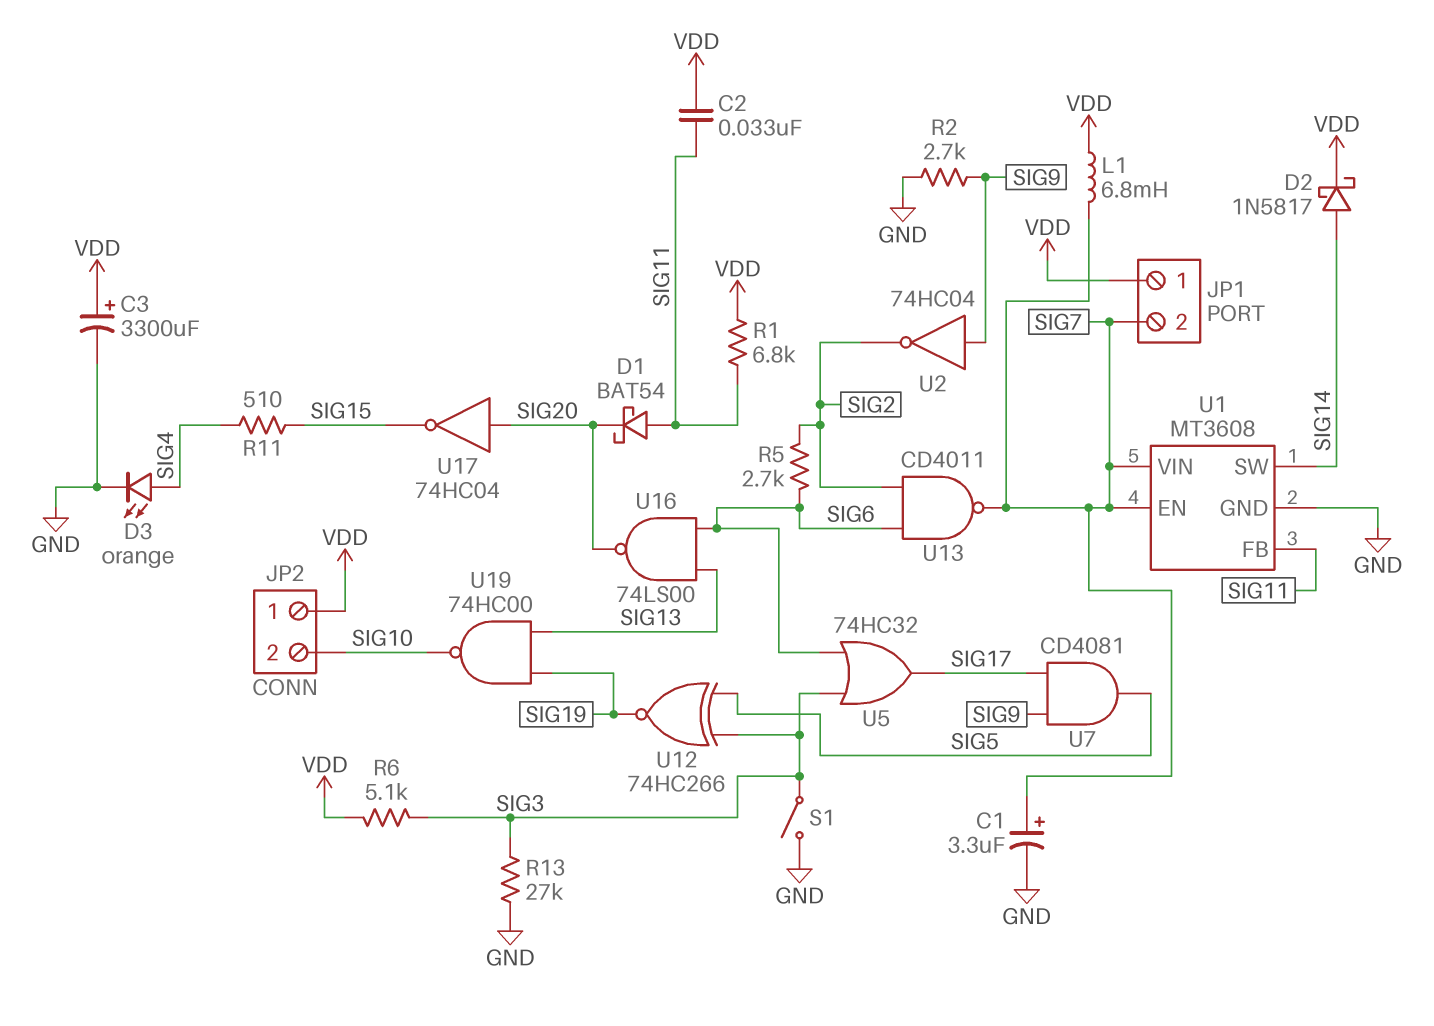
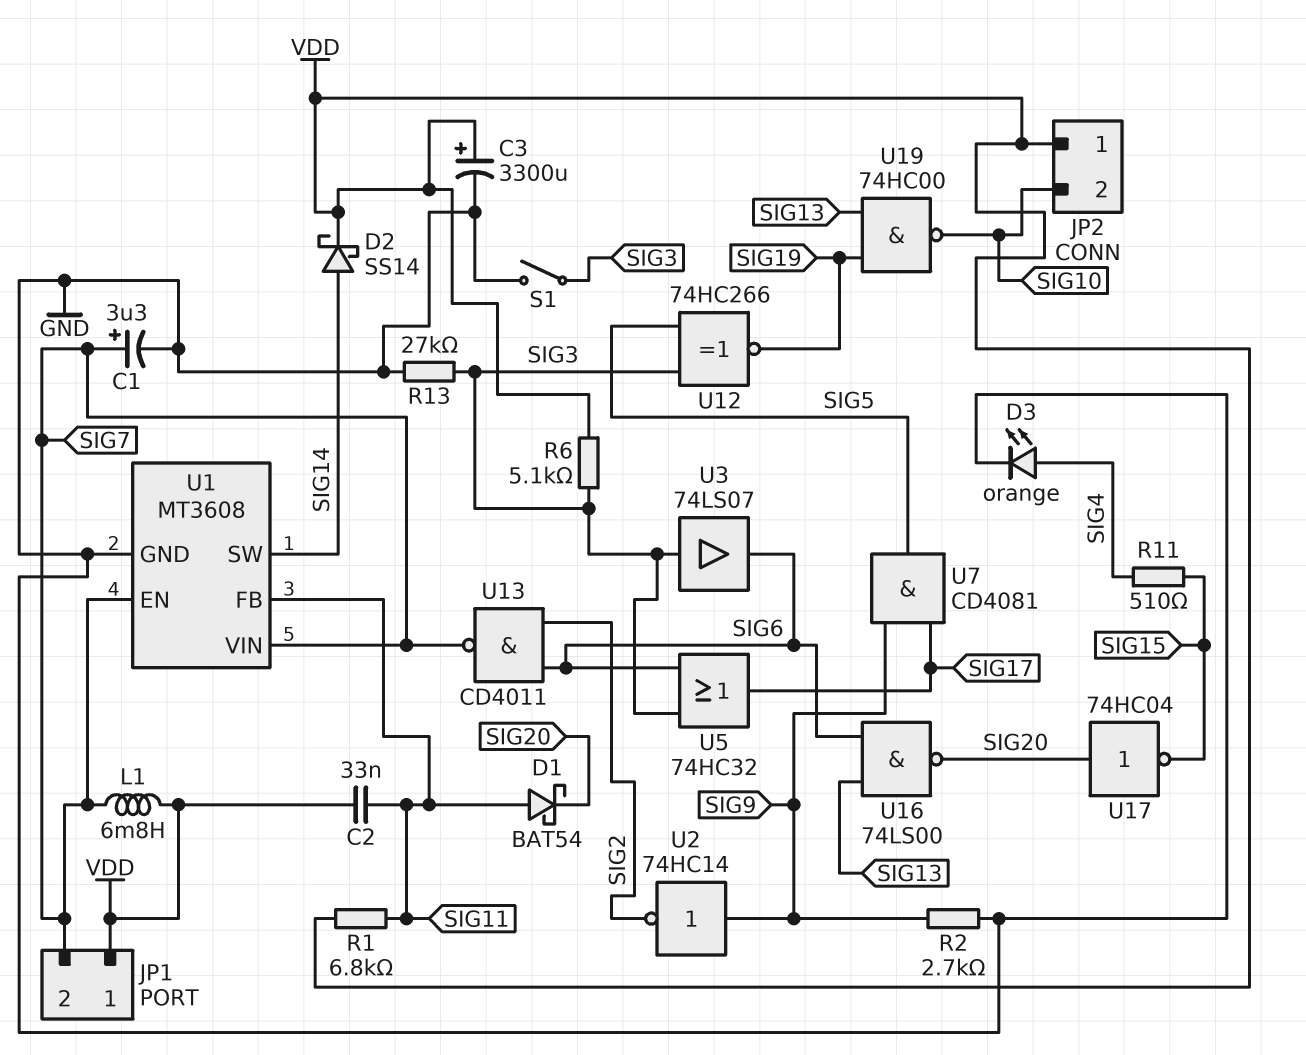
D2: schottky 1N5817 (A SIG14, K VDD) -> schottky SS14 (A SIG14, K VDD)
R5: 2.7k (SIG2, SIG6) -> none
U2: NOT 74HC04 (in SIG9, out SIG2) -> NOT 74HC14 (in SIG9, out SIG2)
U3: none -> buffer 74LS07 (in SIG3, out SIG6)

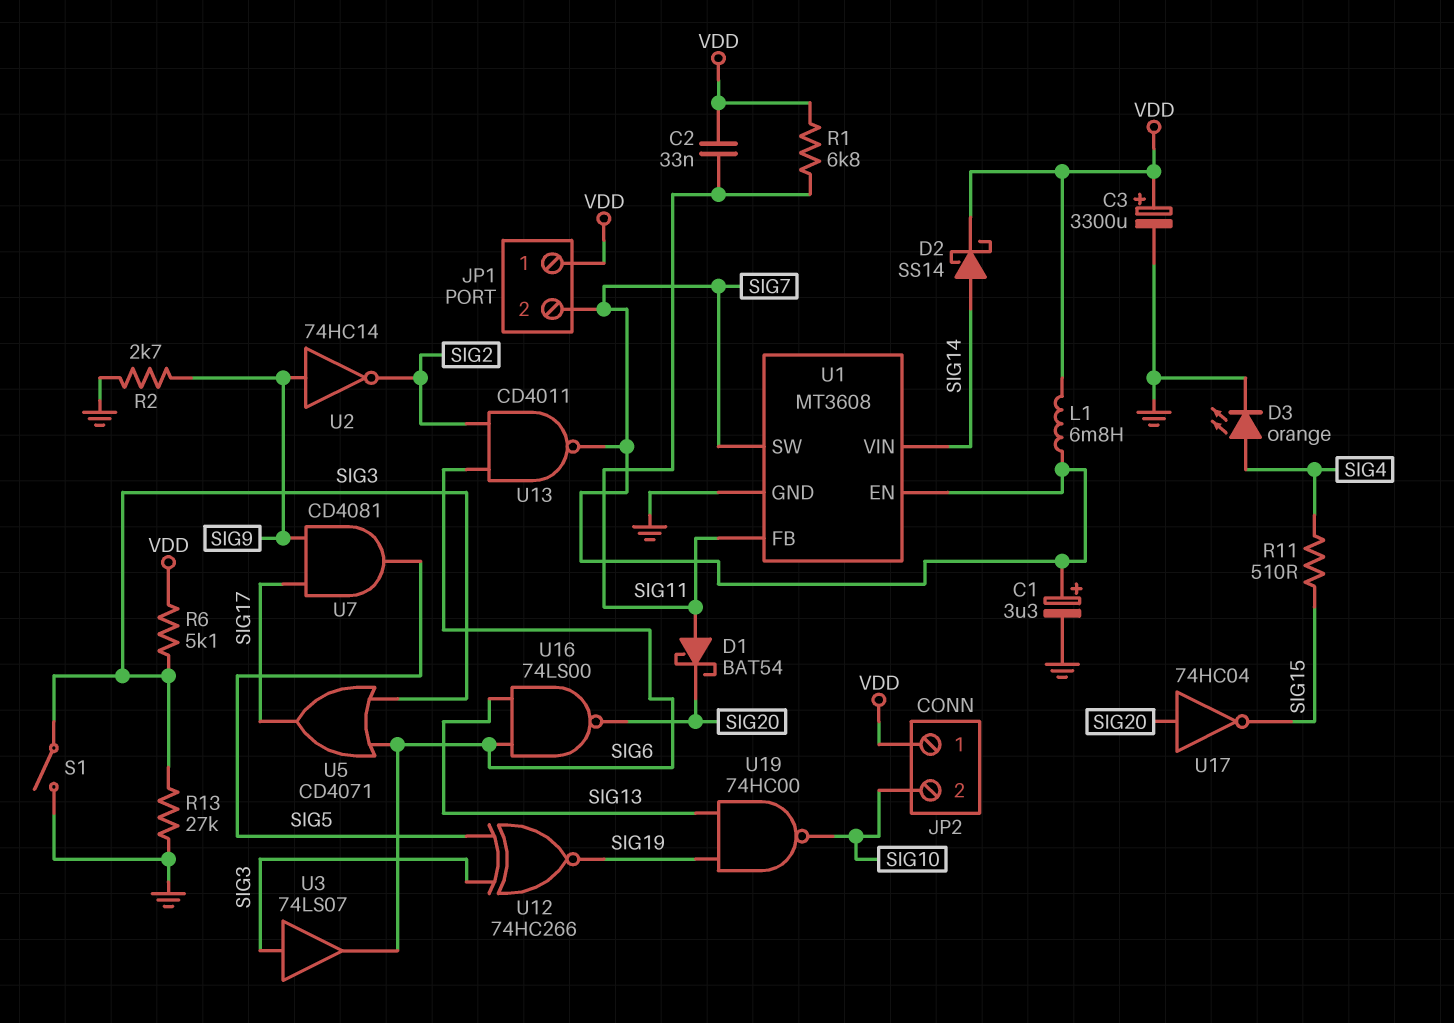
U1 pin SW: SIG14 -> SIG7
U1 pin VIN: SIG7 -> SIG14
U5: OR 74HC32 (in SIG3, in SIG6, out SIG17) -> OR CD4071 (in SIG3, in SIG6, out SIG17)

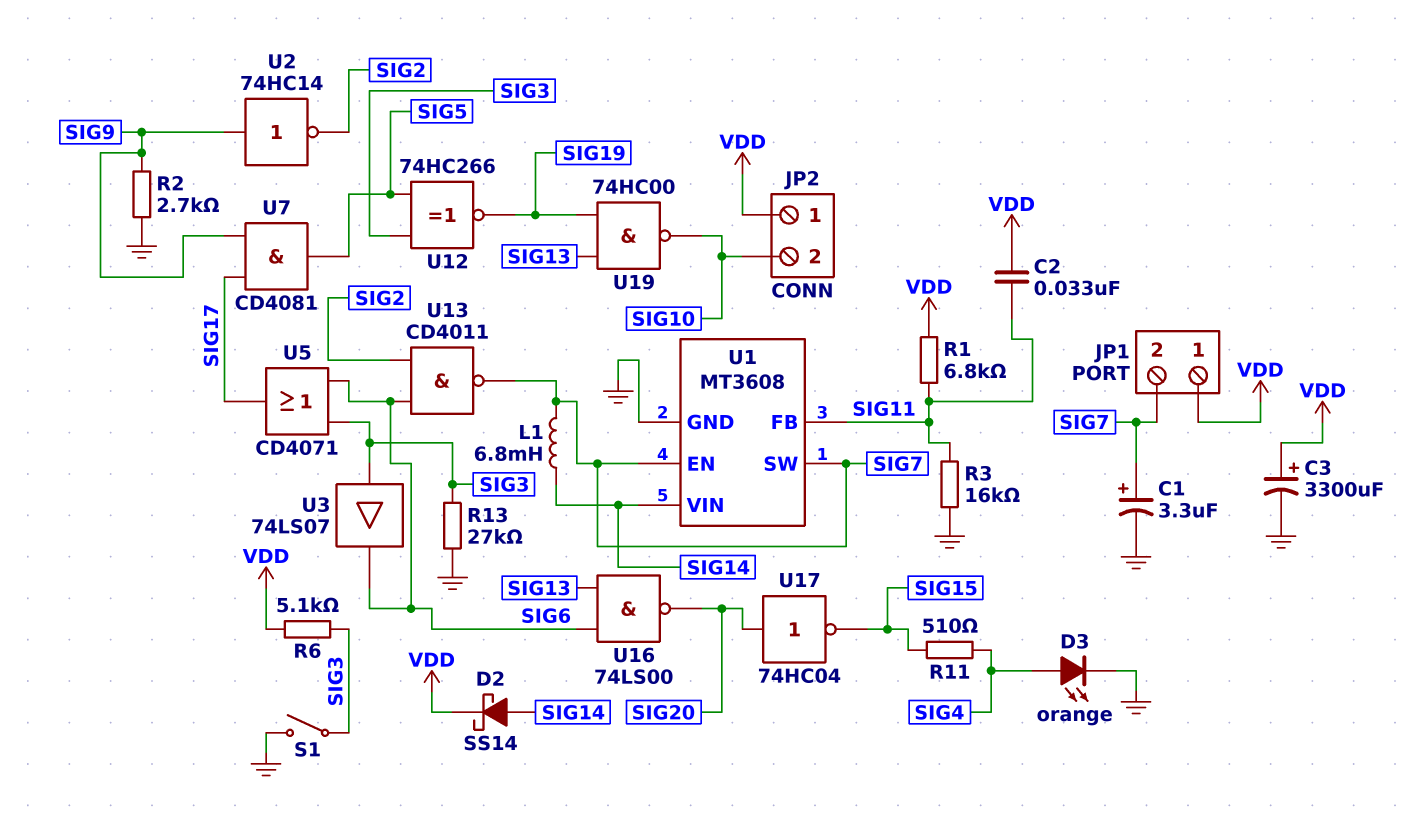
D1: schottky BAT54 (A SIG11, K SIG20) -> none
L1: 6.8mH (SIG7, VDD) -> 6.8mH (SIG7, SIG14)
R3: none -> 16k (GND, SIG11)

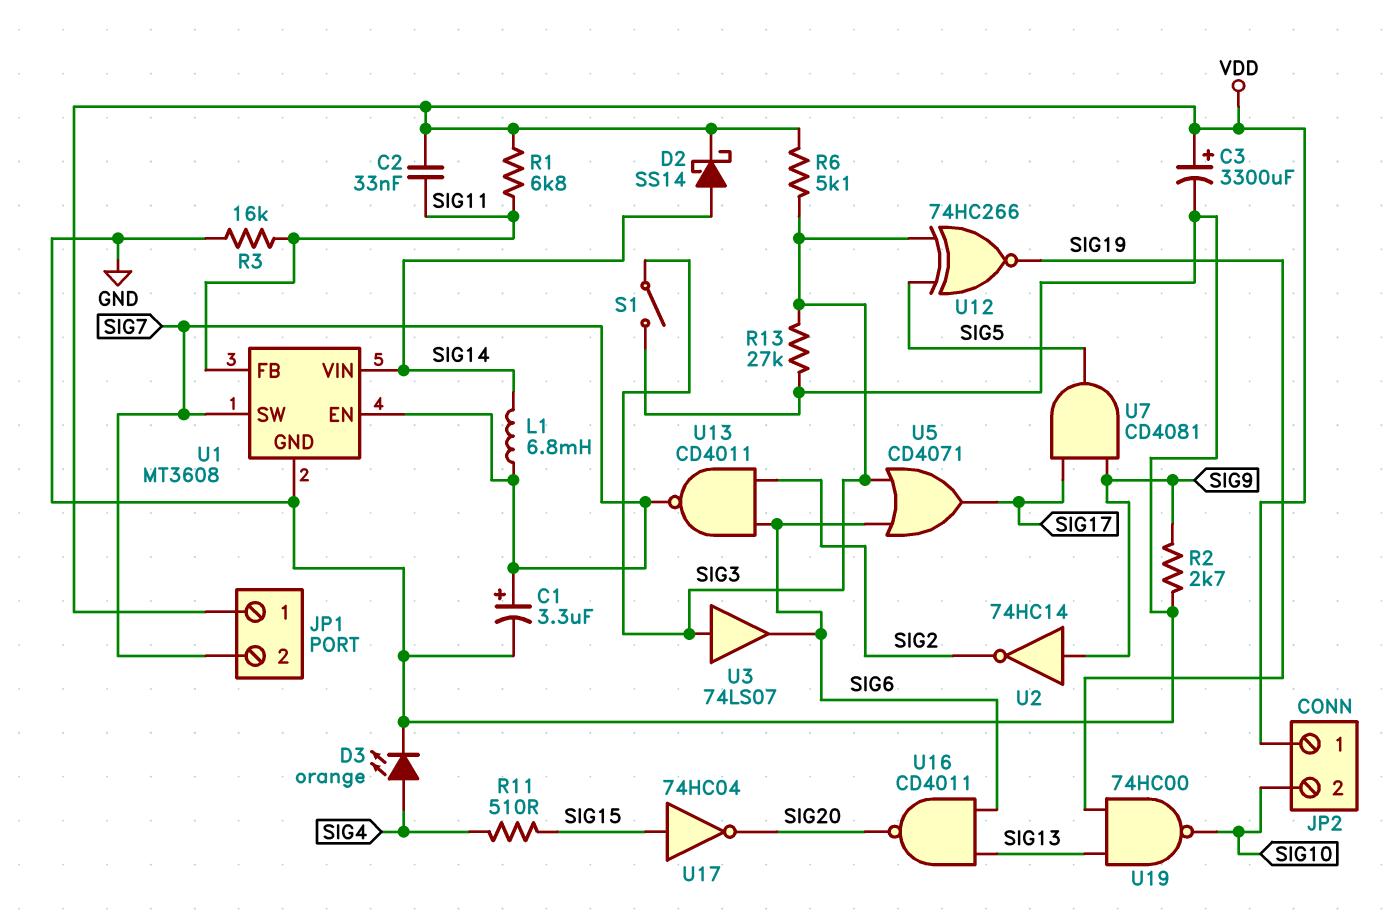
U16: NAND 74LS00 (in SIG6, in SIG13, out SIG20) -> NAND CD4011 (in SIG6, in SIG13, out SIG20)
U17: NOT 74HC04 (in SIG20, out SIG15) -> NOT 74HC04 (in SIG15, out SIG20)

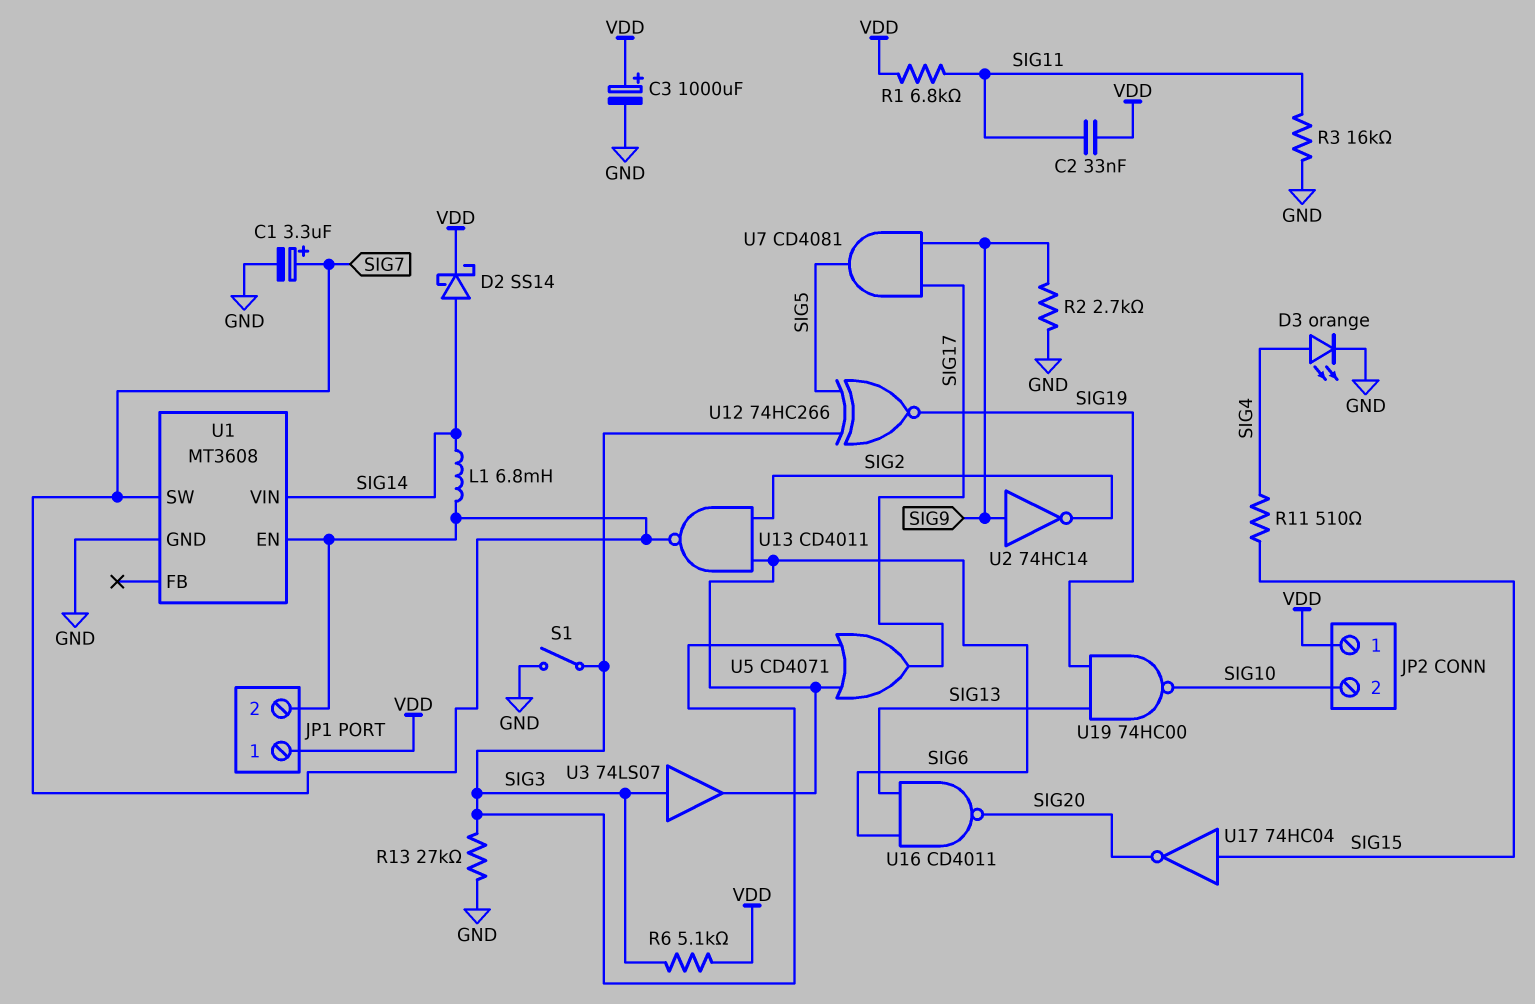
C3: 3300uF (plus VDD, minus GND) -> 1000uF (plus VDD, minus GND)
U1 pin FB: SIG11 -> none

